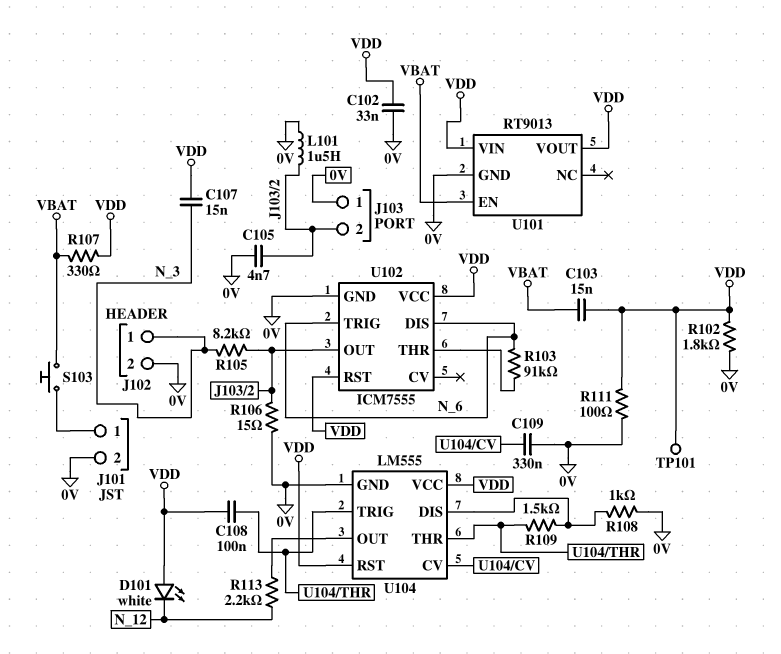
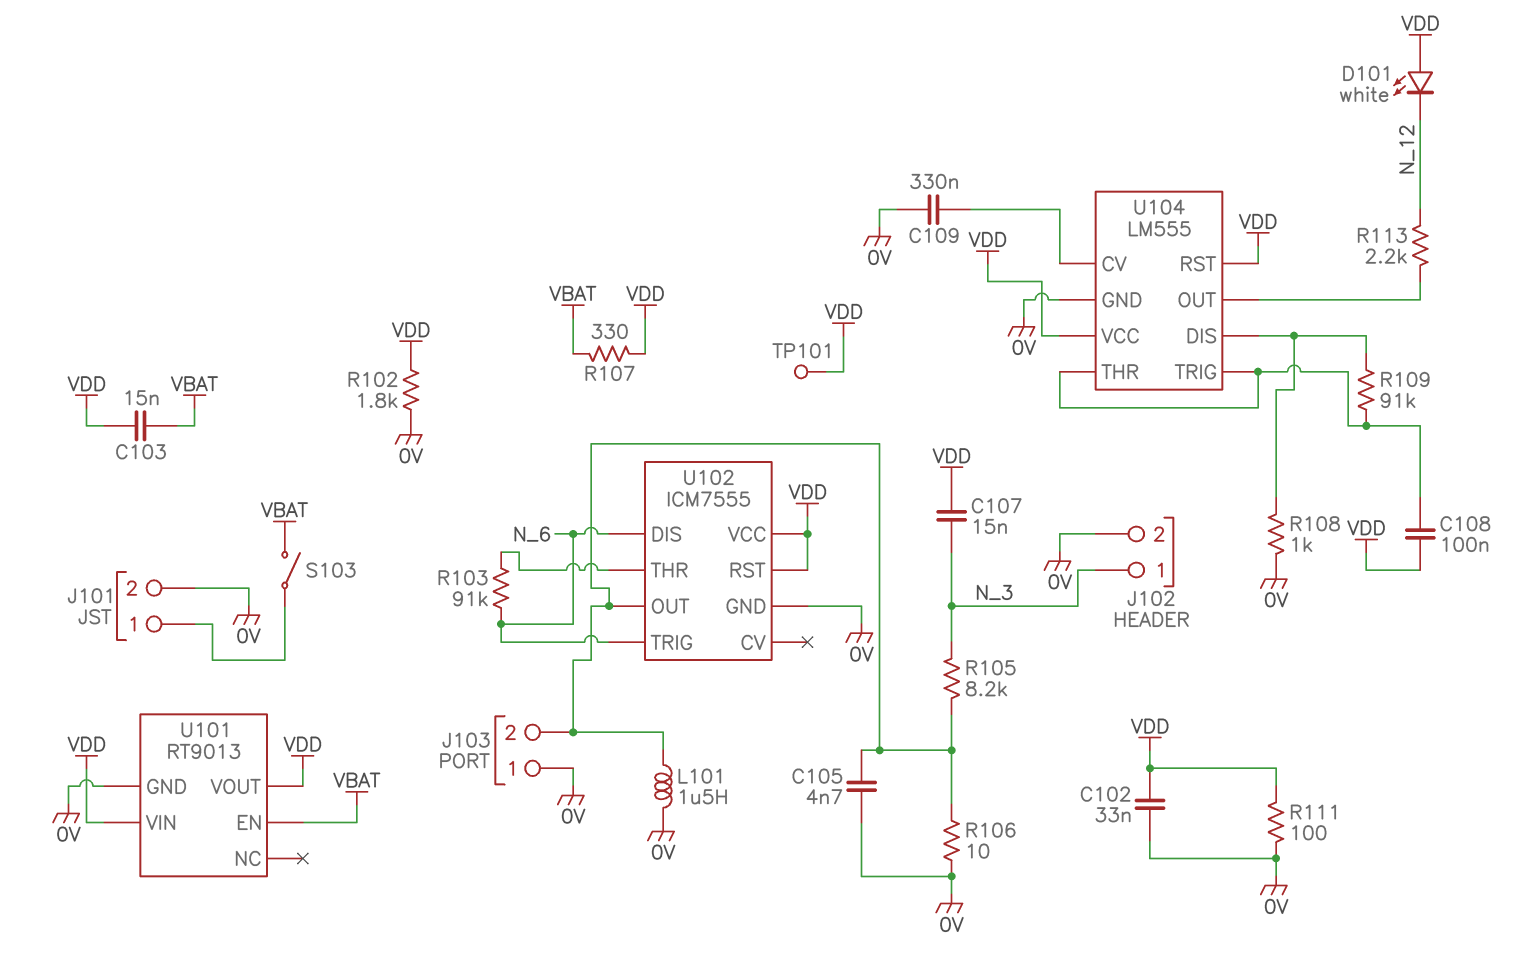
R106: 15 (0V, J103/2) -> 10 (0V, J103/2)
R109: 1.5k (U104/DIS, U104/THR) -> 91k (U104/DIS, U104/THR)
S103: button (J101/1, VBAT) -> switch (J101/1, VBAT)

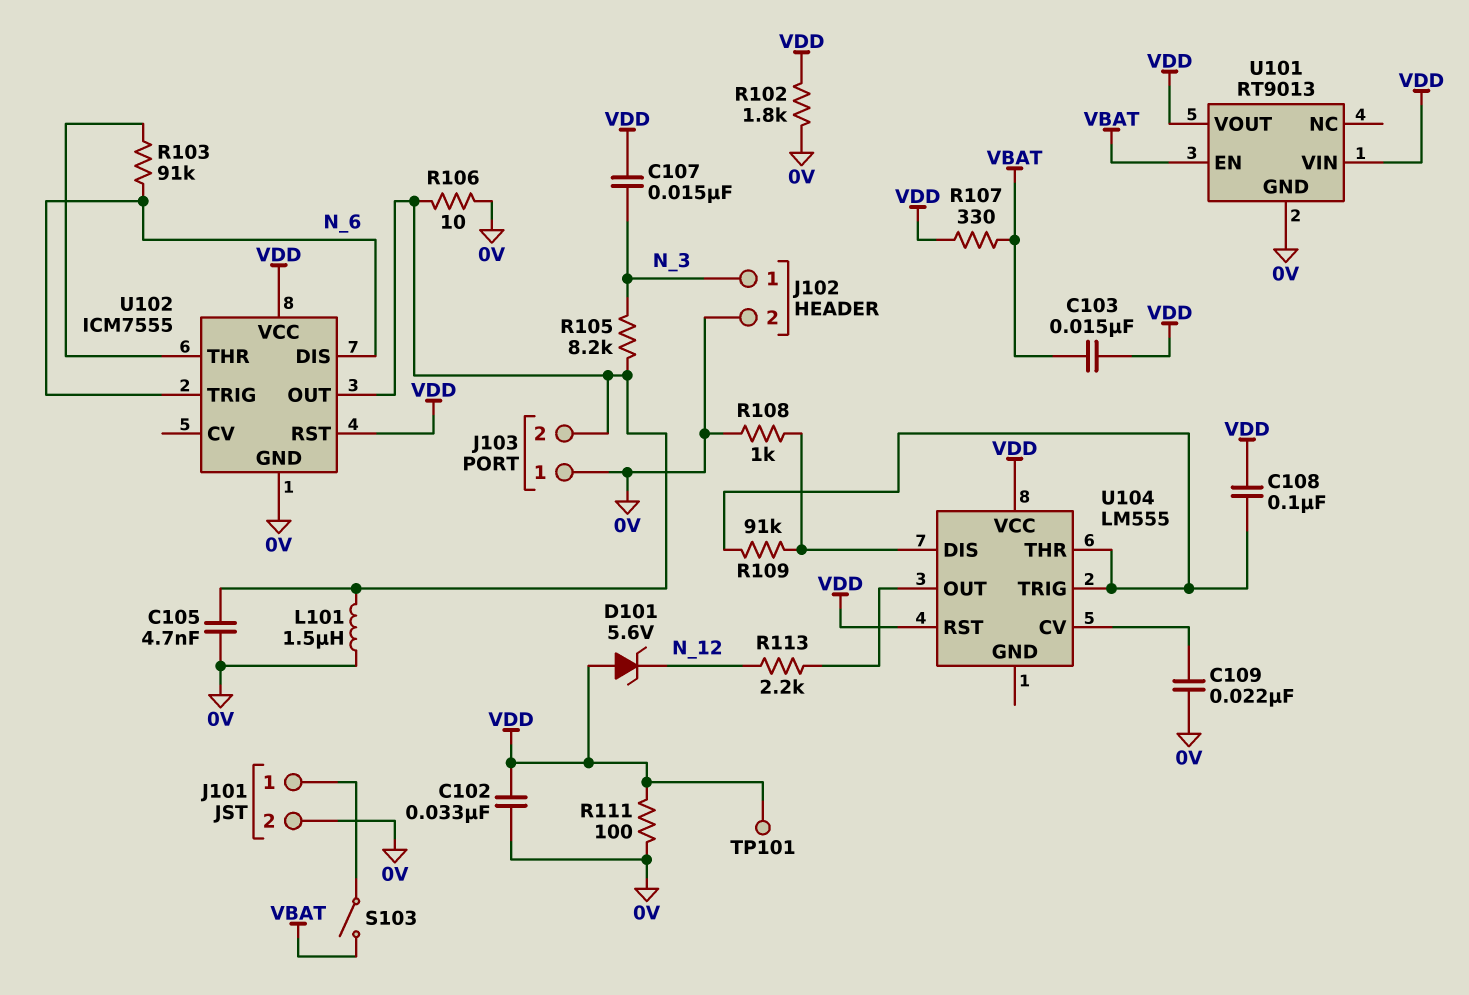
C109: 330nF (0V, U104/CV) -> 22nF (0V, U104/CV)
D101: LED white (A VDD, K N_12) -> zener 5.6V (A VDD, K N_12)
U104 pin GND: 0V -> none

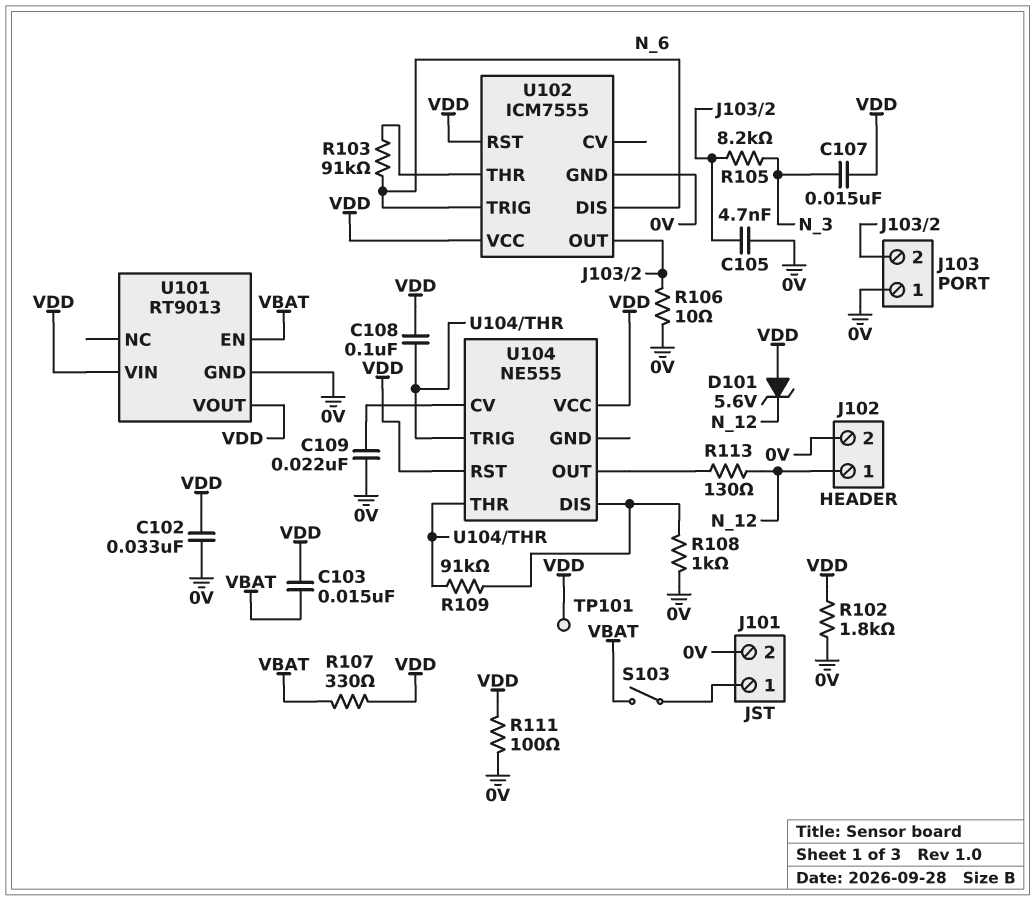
J102 pin 1: N_3 -> N_12
L101: 1.5uH (0V, J103/2) -> none
R113: 2.2k (N_12, U104/OUT) -> 130 (N_12, U104/OUT)
U104: LM555 -> NE555

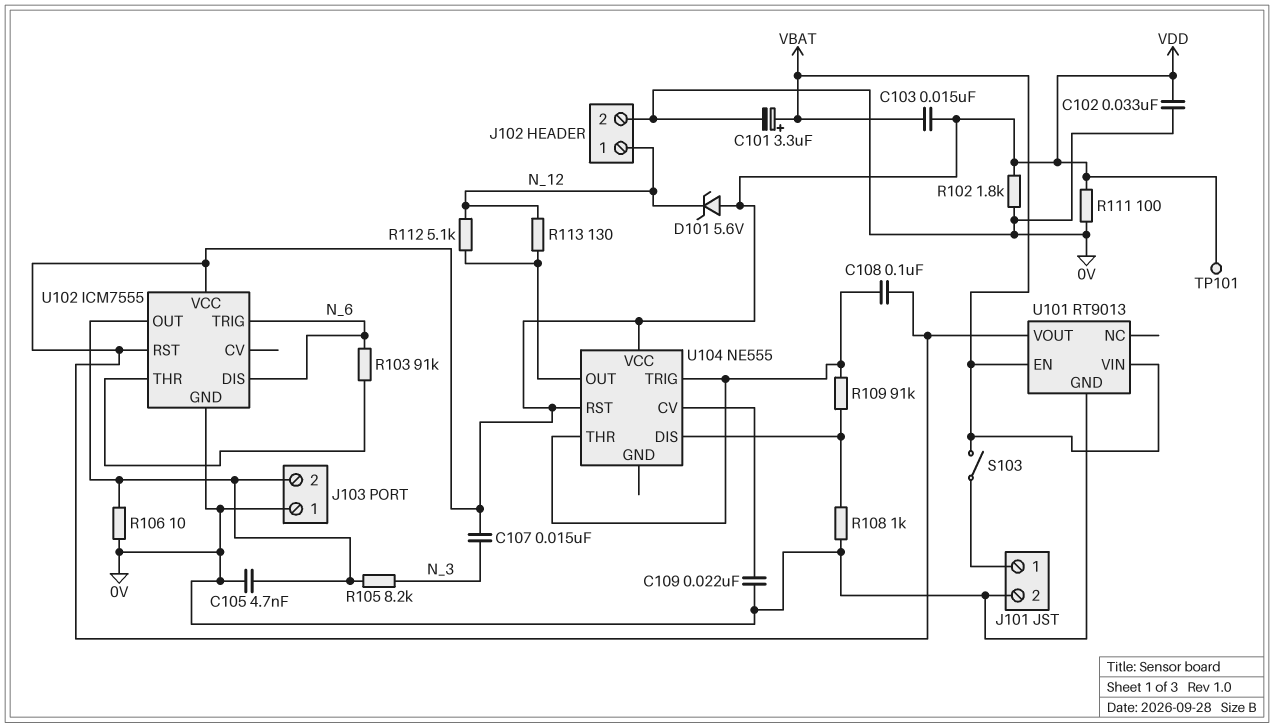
C101: none -> 3.3uF (plus VBAT, minus 0V)
R107: 330 (VBAT, VDD) -> none
R112: none -> 5.1k (N_12, U104/OUT)
U101 pin VIN: VDD -> VBAT

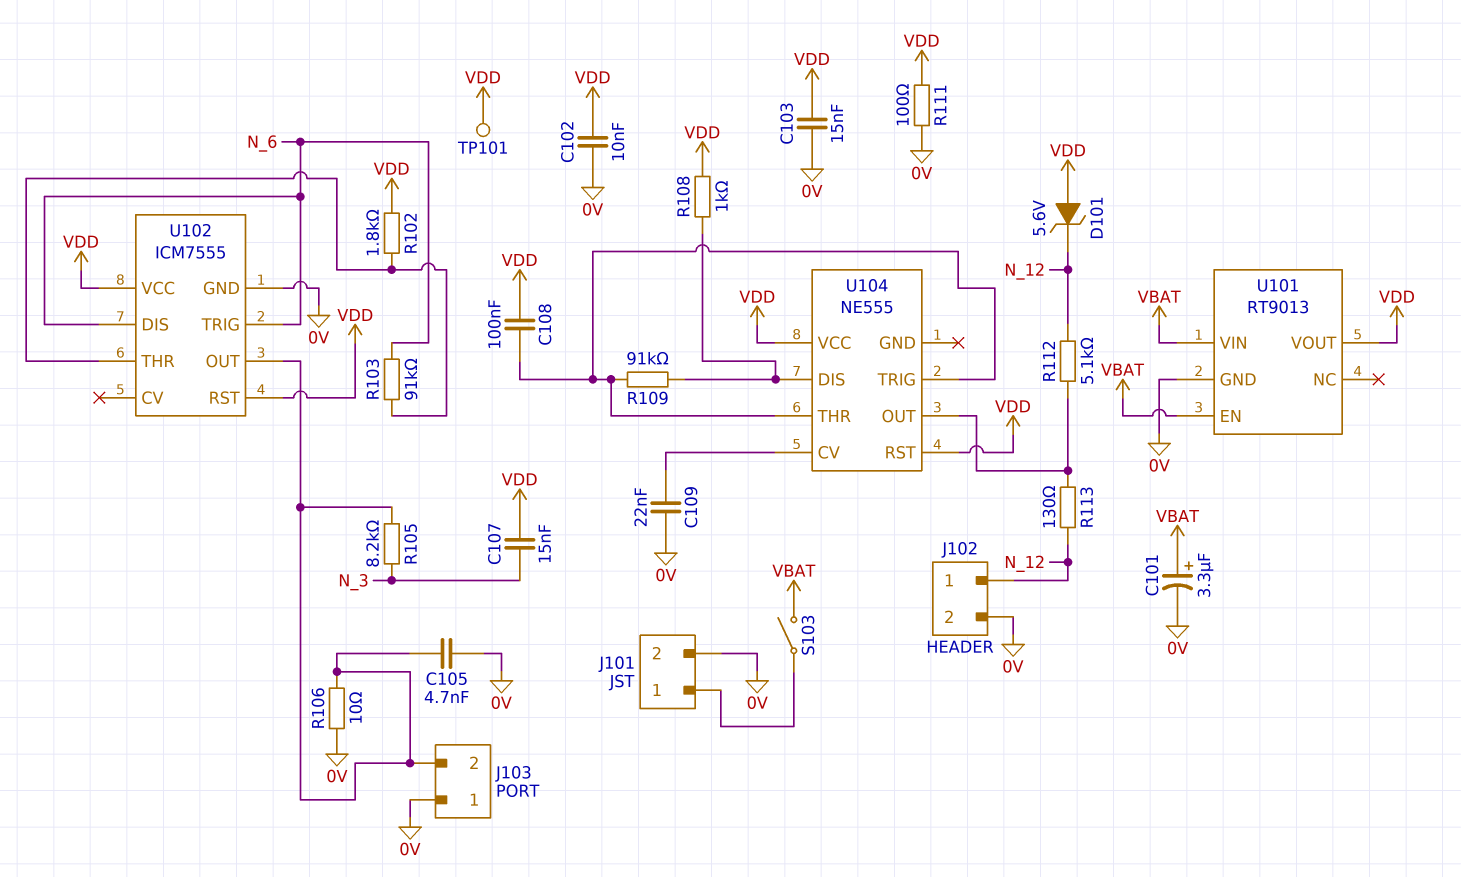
C102: 33nF (0V, VDD) -> 10nF (0V, VDD)
C103: 15nF (VBAT, VDD) -> 15nF (0V, VDD)
R102: 1.8k (0V, VDD) -> 1.8k (U102/THR, VDD)
R108: 1k (0V, U104/DIS) -> 1k (U104/DIS, VDD)

